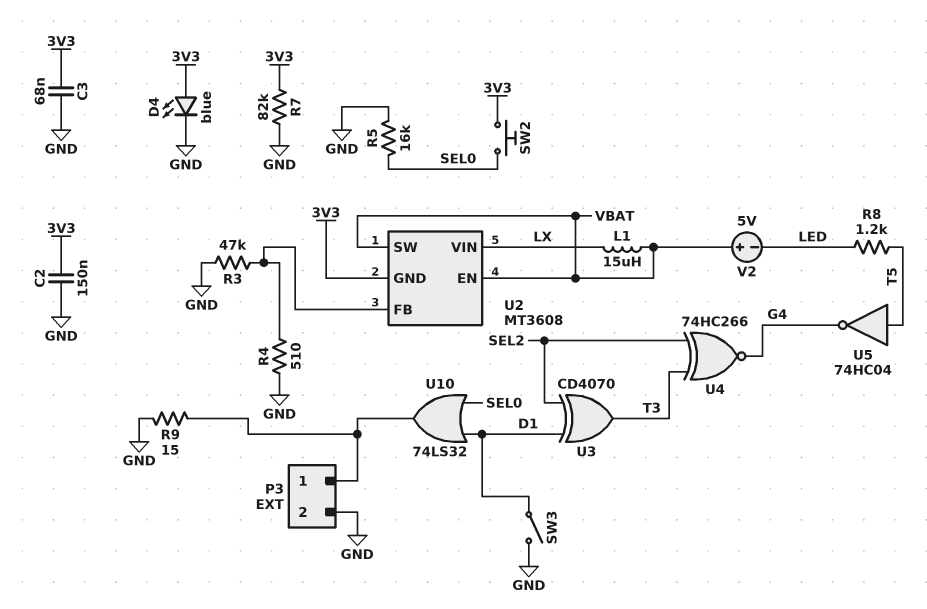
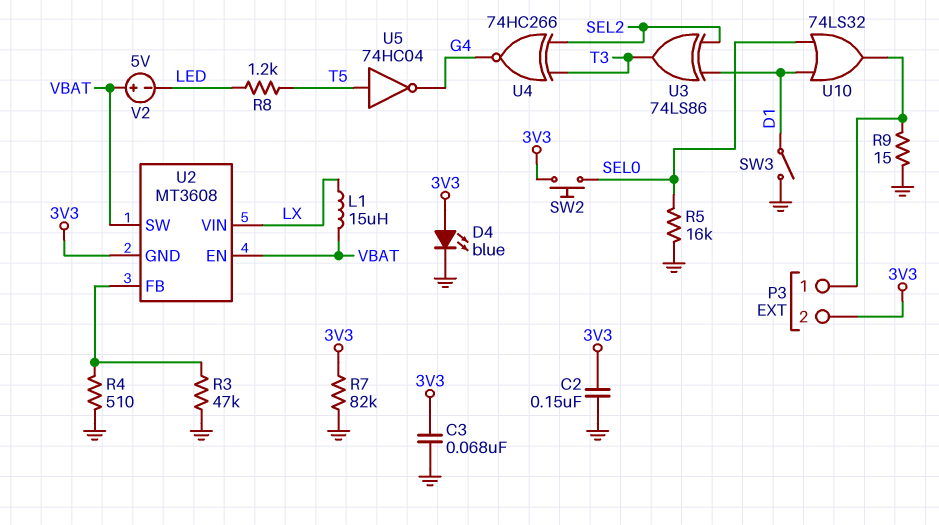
P3 pin 2: GND -> 3V3
U3: XOR CD4070 (in D1, in SEL2, out T3) -> XOR 74LS86 (in D1, in SEL2, out T3)

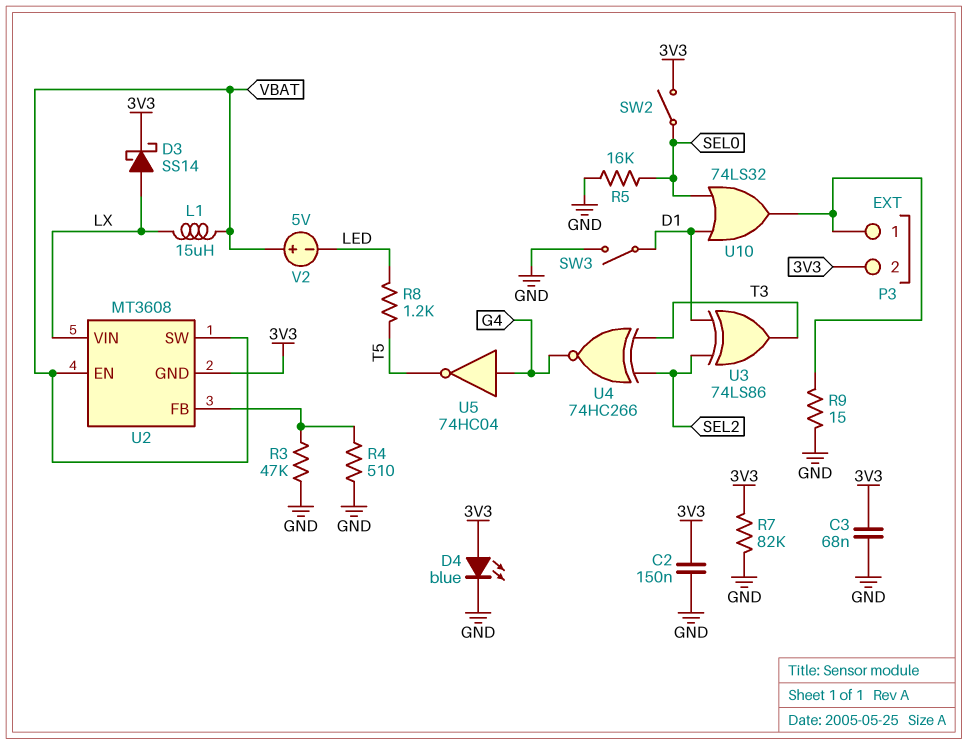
D3: none -> schottky SS14 (A LX, K 3V3)
SW2: button (3V3, SEL0) -> switch (3V3, SEL0)
U5: NOT 74HC04 (in T5, out G4) -> NOT 74HC04 (in G4, out T5)

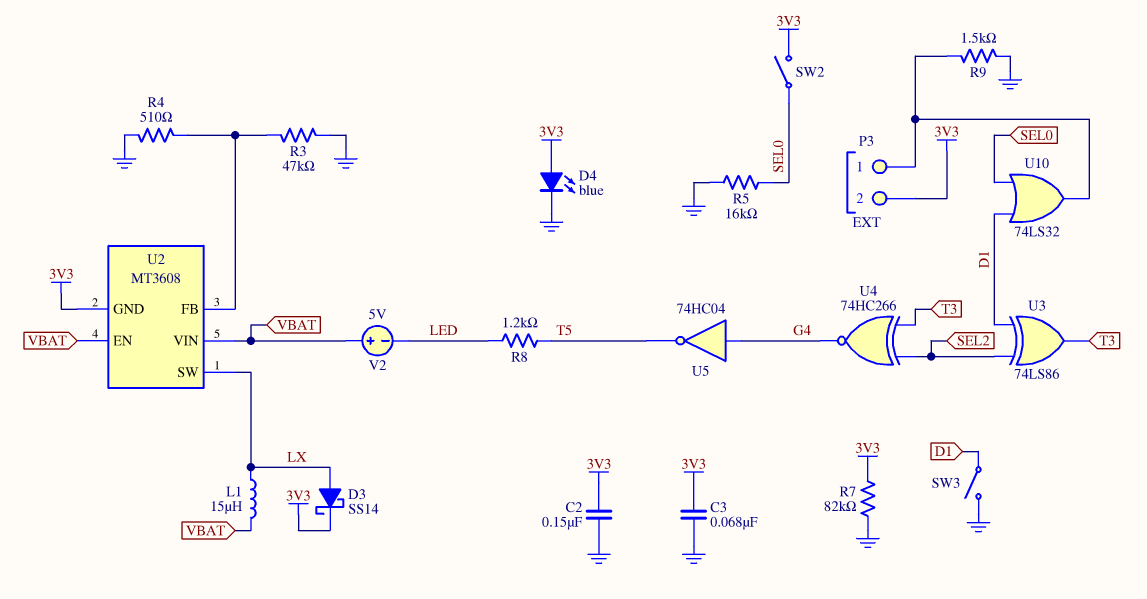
R9: 15 (GND, P3/1) -> 1.5k (GND, P3/1)
U2 pin SW: VBAT -> LX
U2 pin VIN: LX -> VBAT

